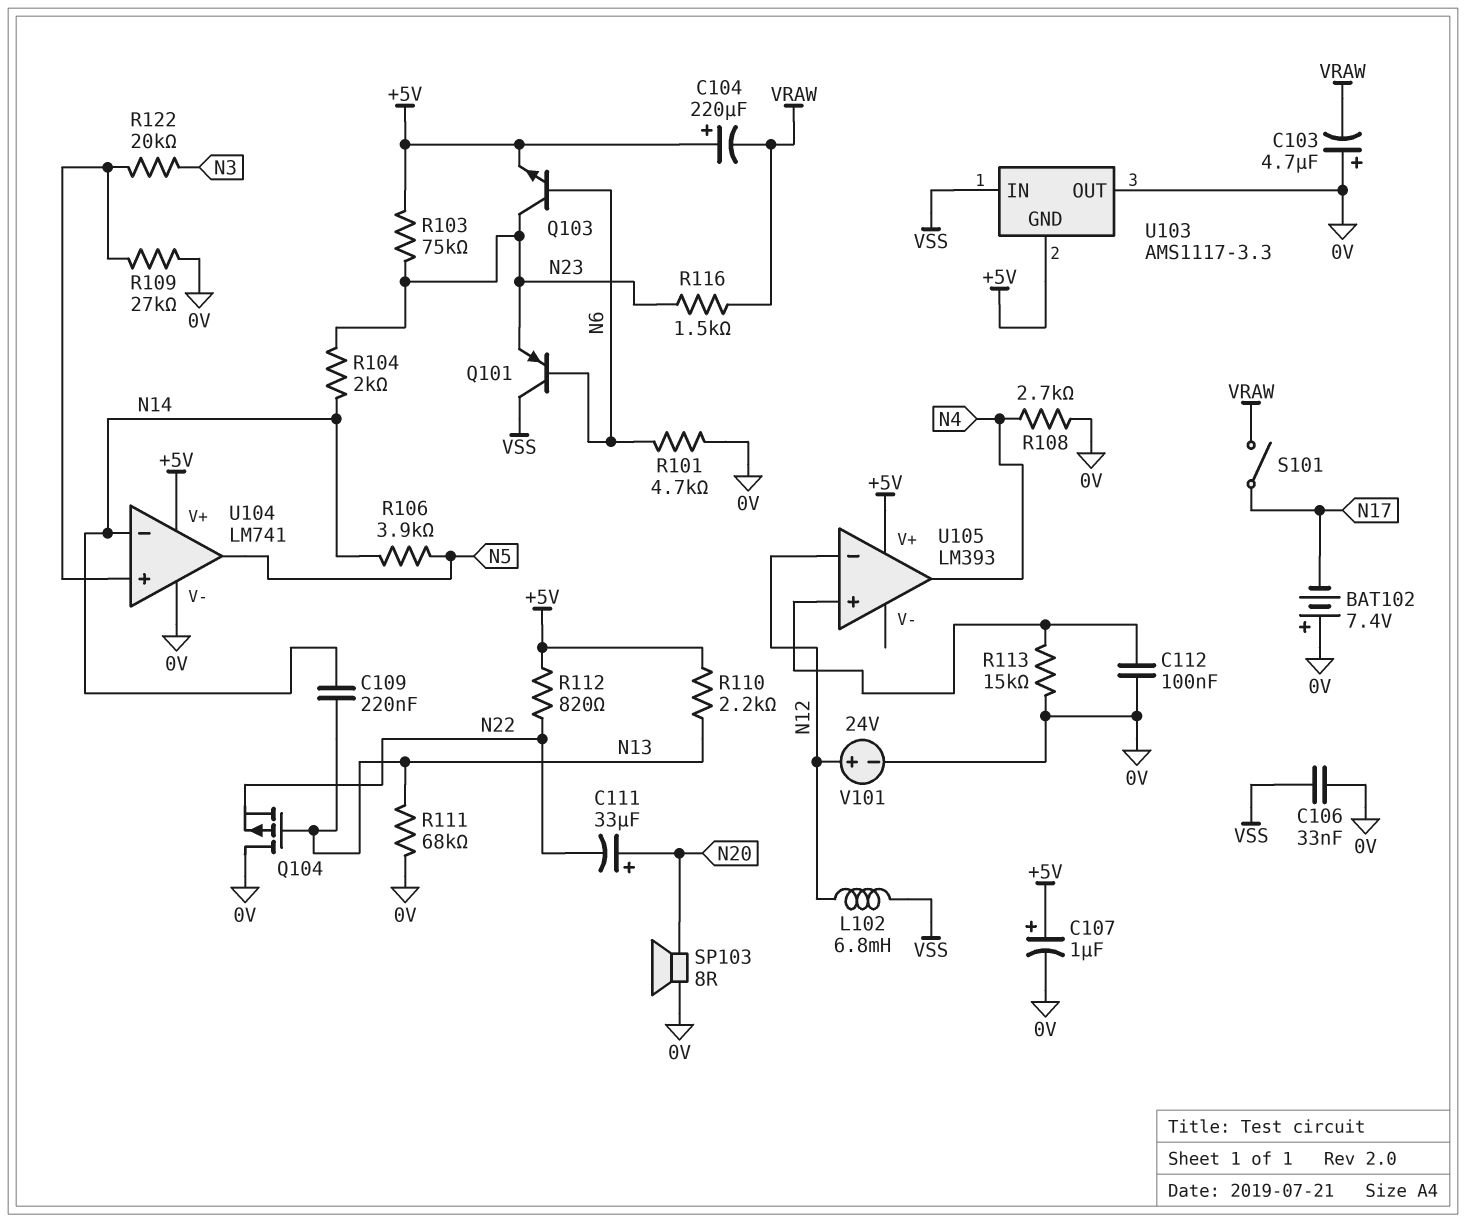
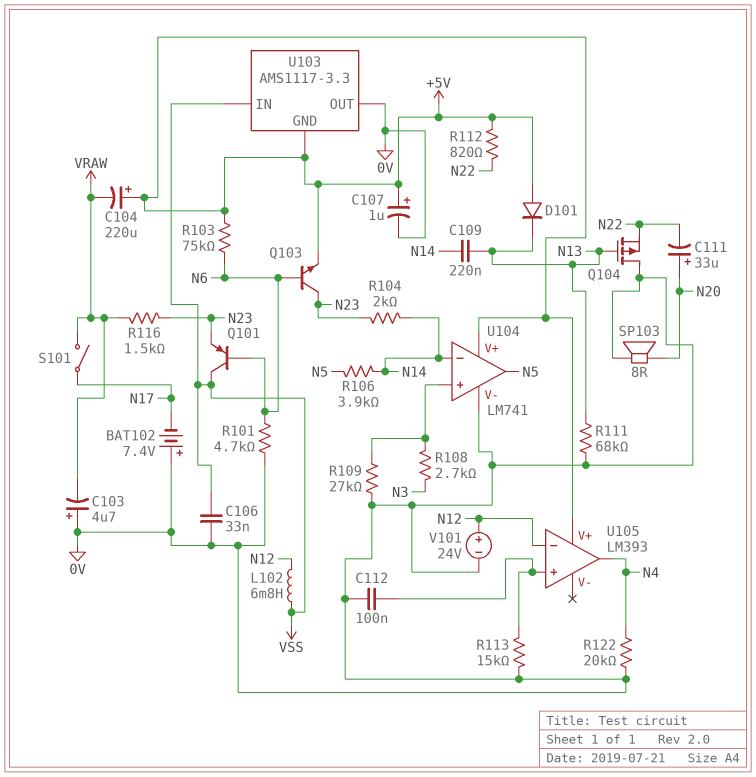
D101: none -> diode (A +5V, K N13)
R103: 75k (+5V, N23) -> 75k (+5V, N6)
R108: 2.7k (0V, N4) -> 2.7k (N3, U104/in+)
R110: 2.2k (+5V, N13) -> none
R122: 20k (N3, U104/in+) -> 20k (0V, N4)

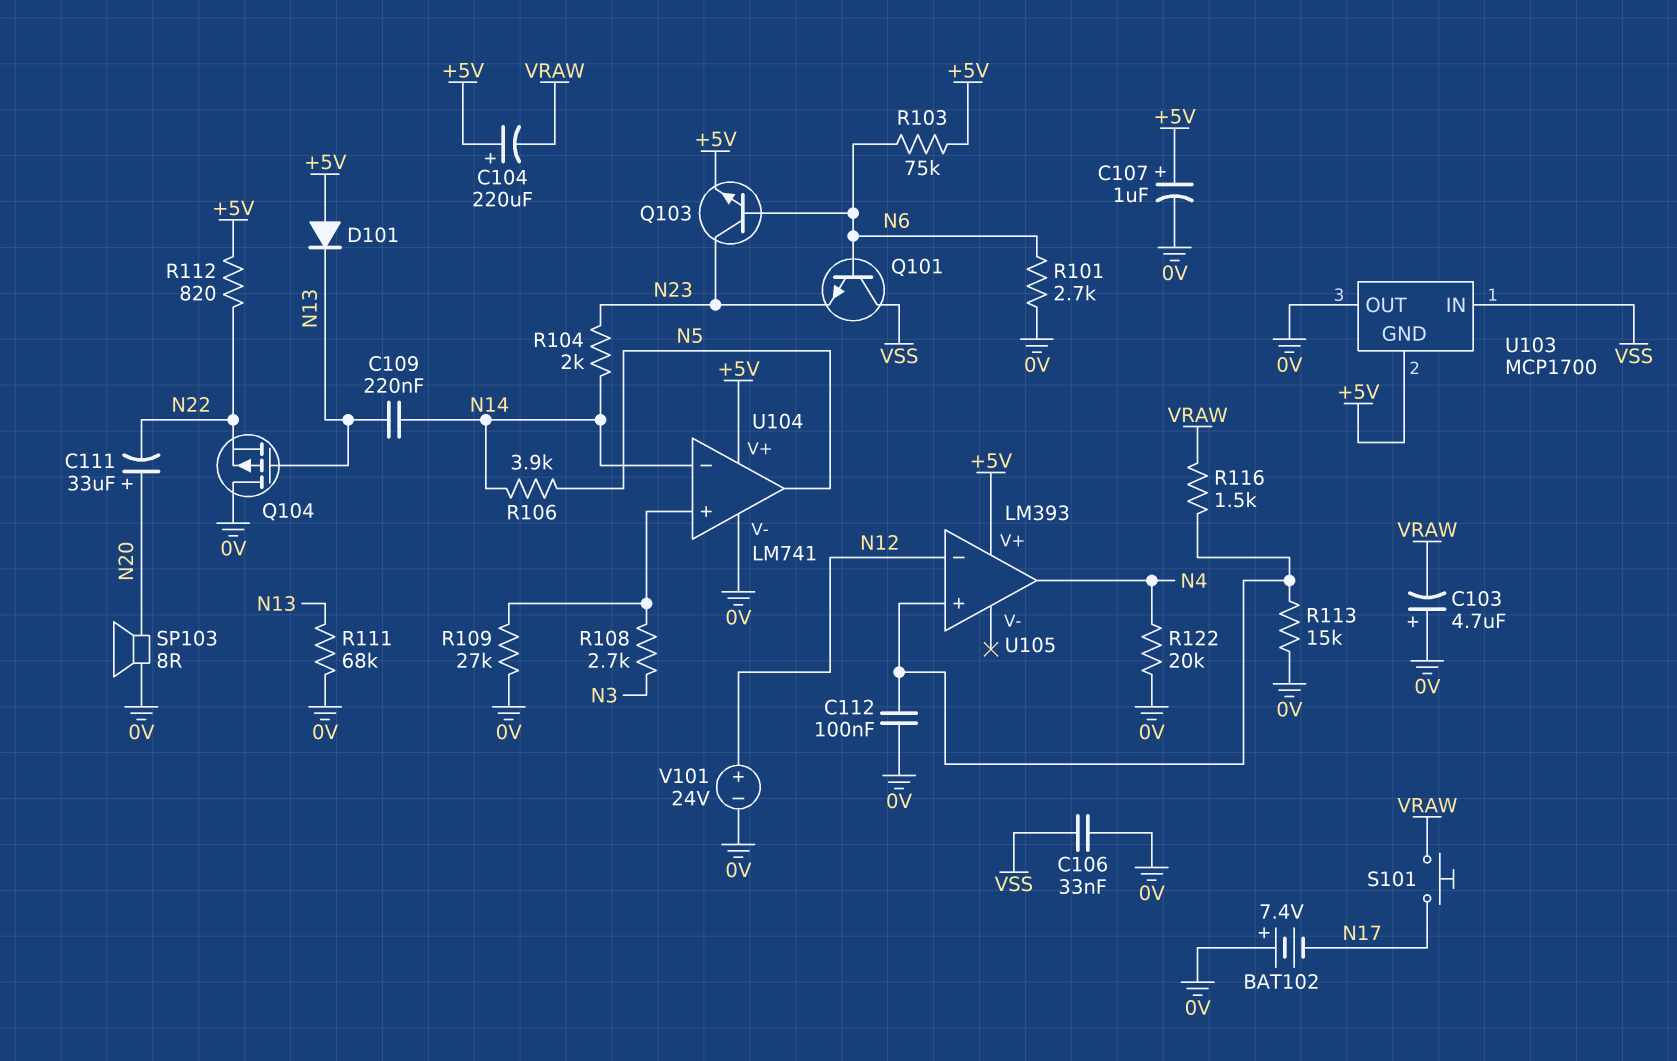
L102: 6.8mH (N12, VSS) -> none
Q101: PNP (B N6, C VSS, E N23) -> NPN (B N6, C VSS, E N23)
R101: 4.7k (0V, N6) -> 2.7k (0V, N6)
R116: 1.5k (N23, VRAW) -> 1.5k (U105/in+, VRAW)
S101: switch (N17, VRAW) -> button (N17, VRAW)
U103: AMS1117-3.3 -> MCP1700

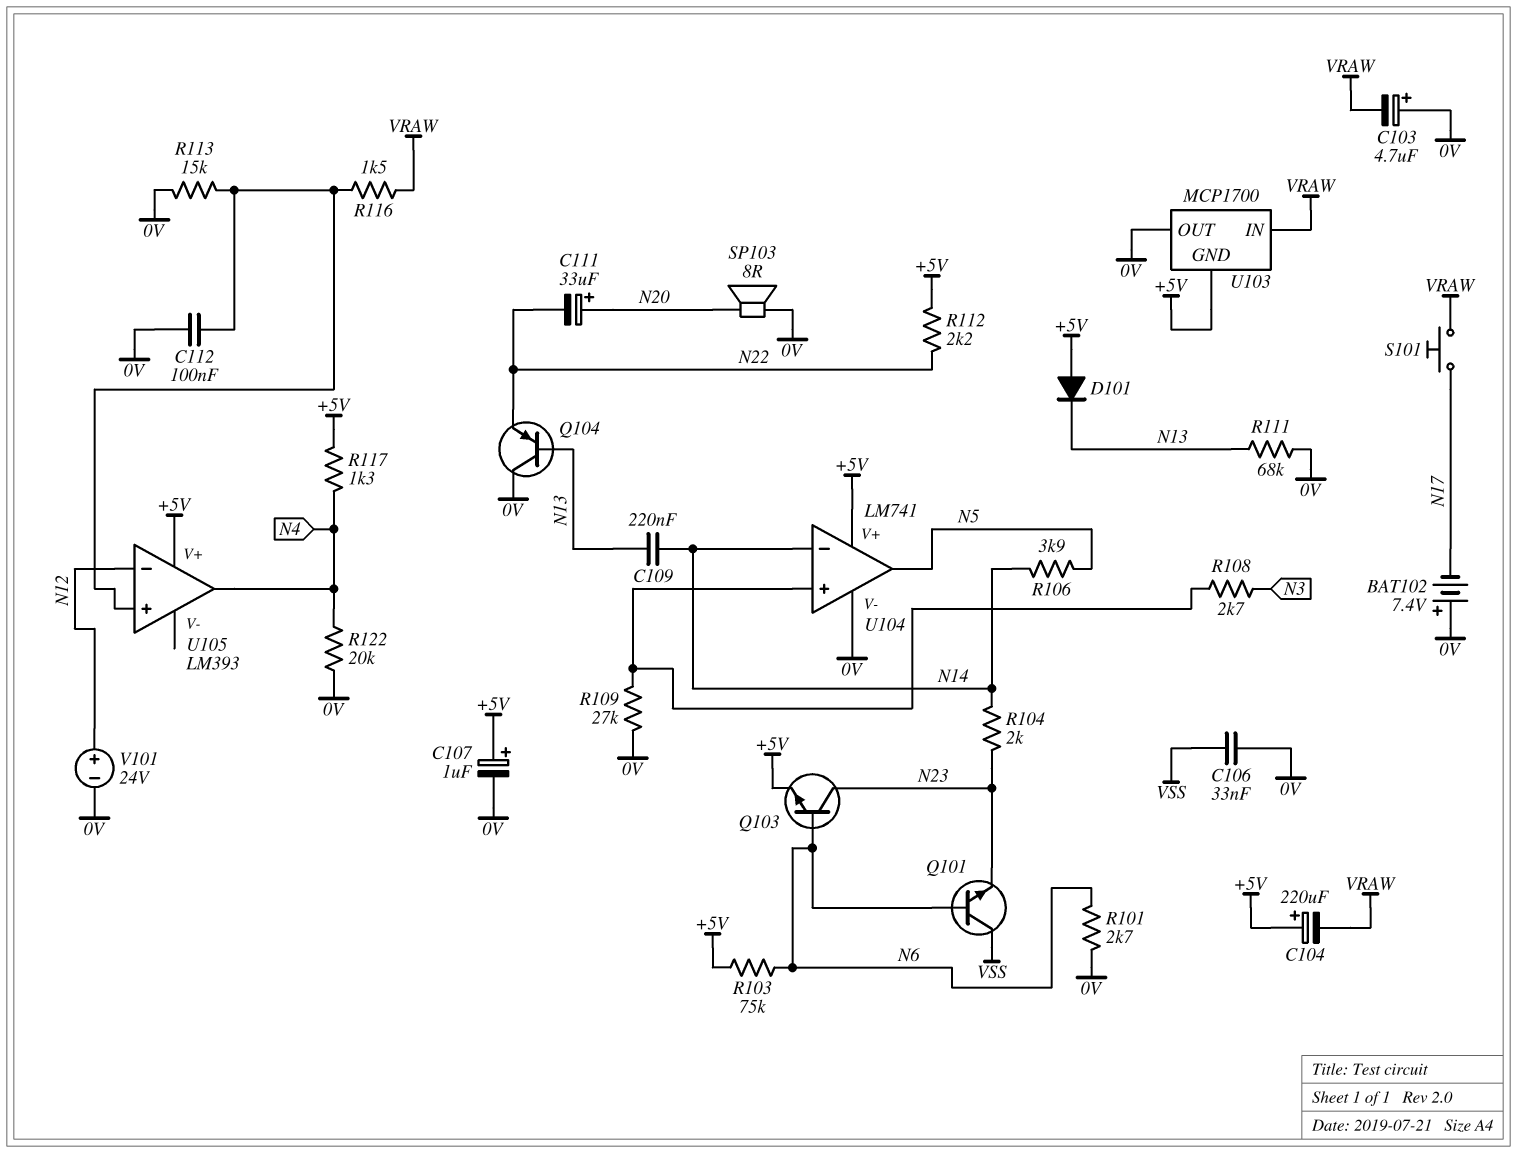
Q104: PMOS (G N13, D 0V, S N22) -> PNP (B N13, C 0V, E N22)
R112: 820 (+5V, N22) -> 2.2k (+5V, N22)
R117: none -> 1.3k (+5V, N4)
U103 pin IN: VSS -> VRAW

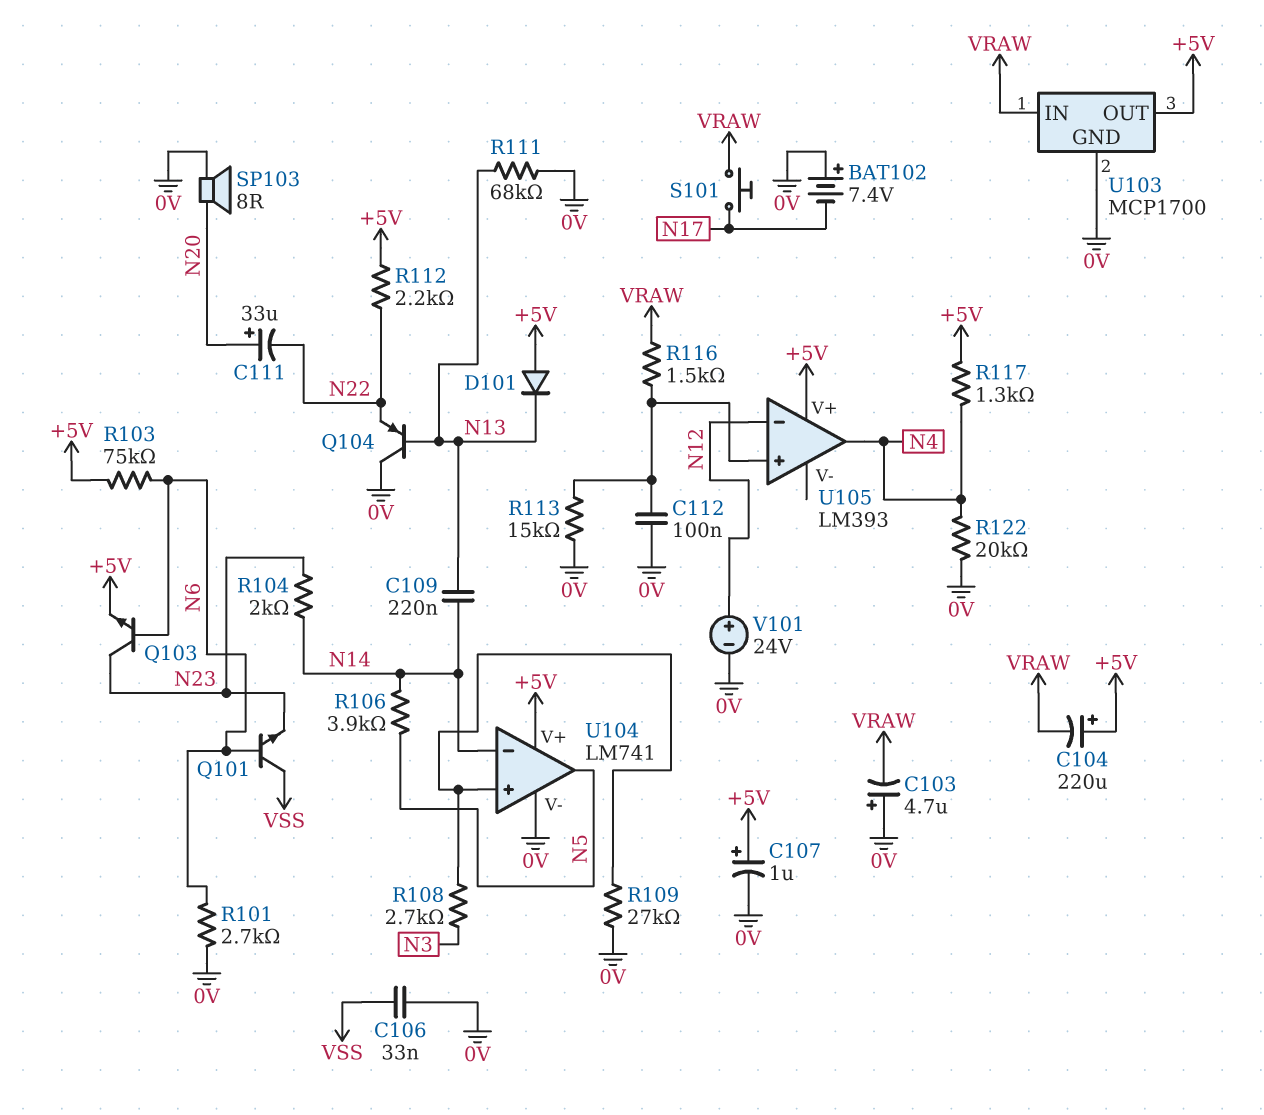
U103 pin GND: +5V -> 0V
U103 pin OUT: 0V -> +5V

